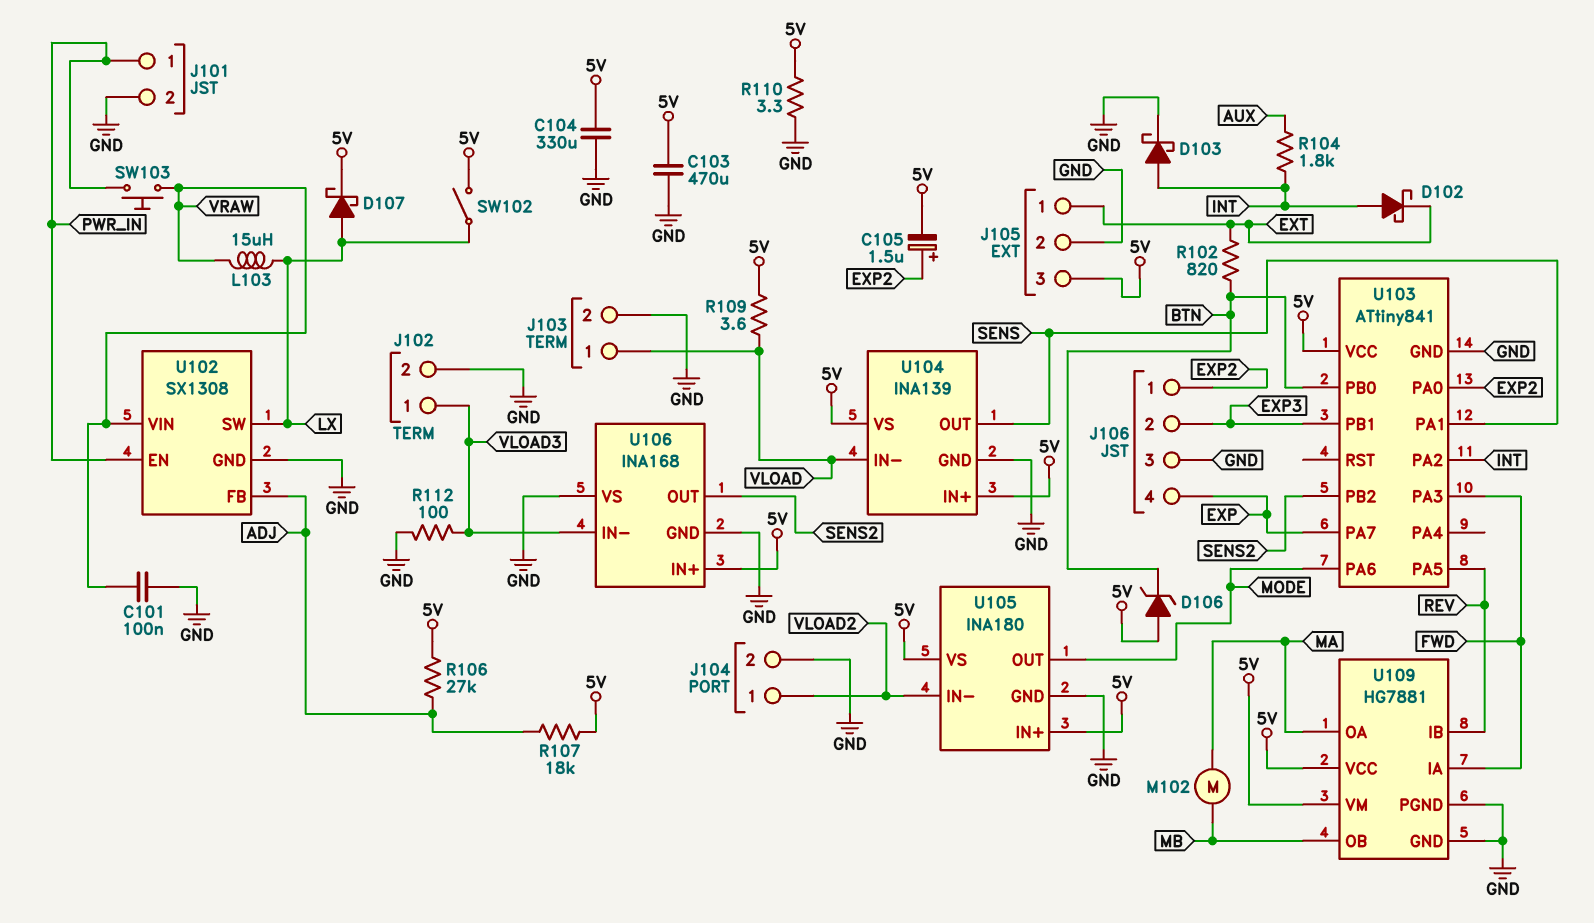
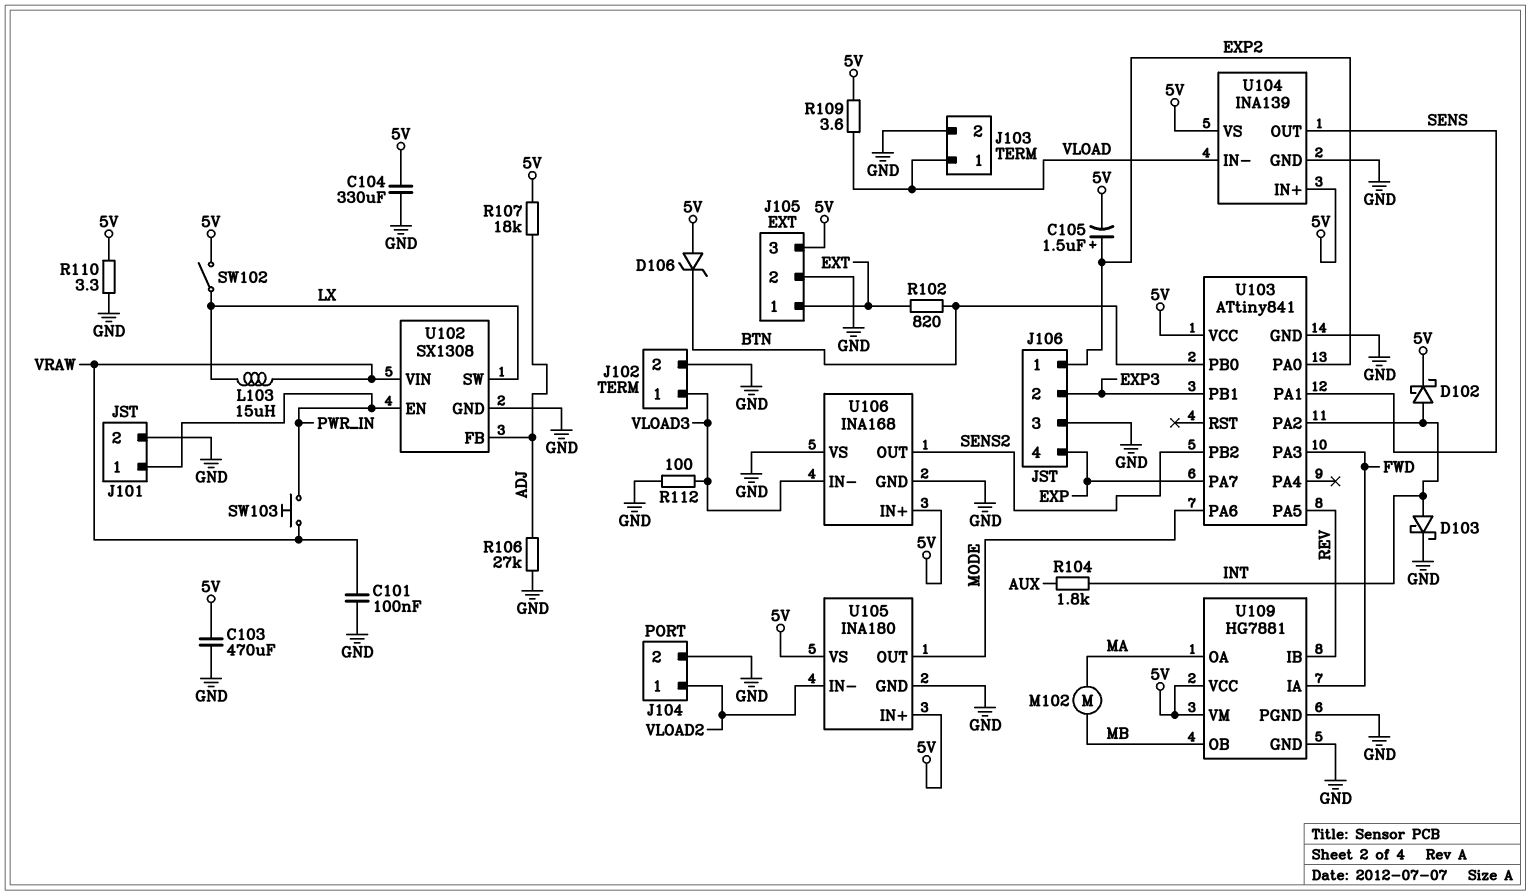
D102: schottky (A INT, K EXT) -> schottky (A INT, K 5V)
D107: schottky (A LX, K 5V) -> none
R106: 27k (5V, ADJ) -> 27k (ADJ, GND)

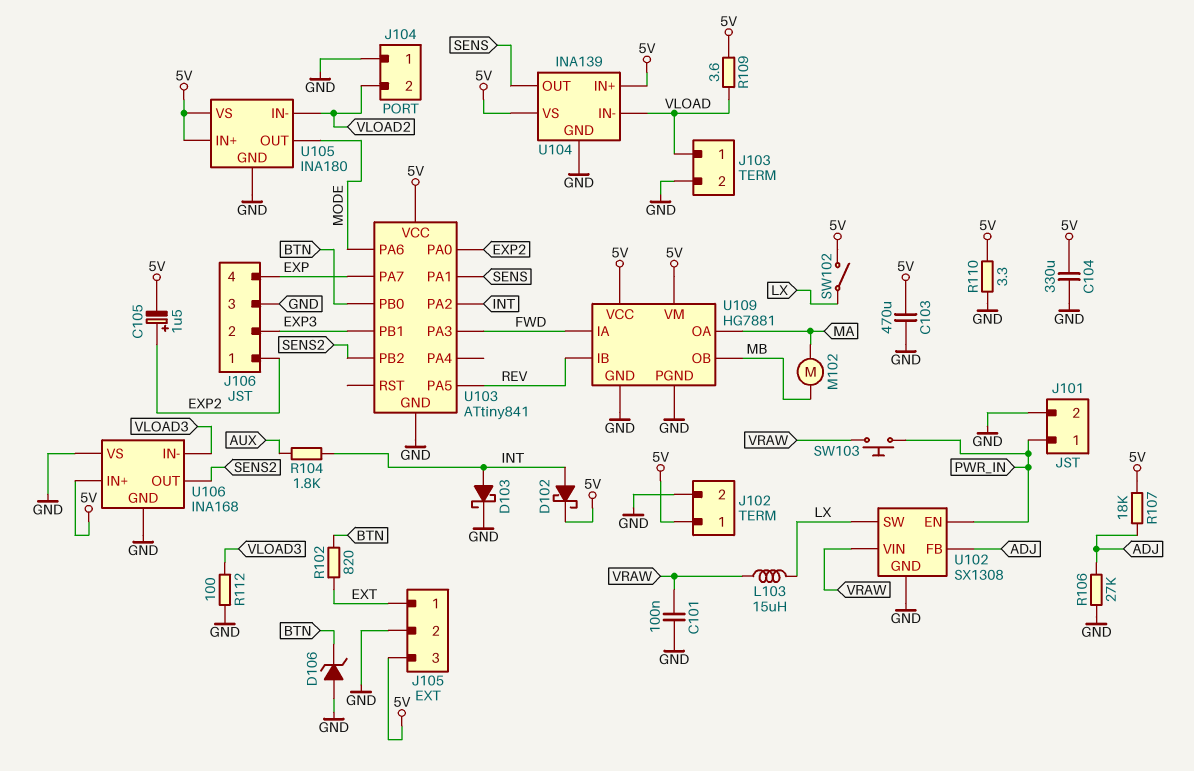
D106: zener (A 5V, K BTN) -> zener (A GND, K BTN)
J102 pin 1: VLOAD3 -> 5V
J104 pin 1: VLOAD2 -> GND
J104 pin 2: GND -> VLOAD2

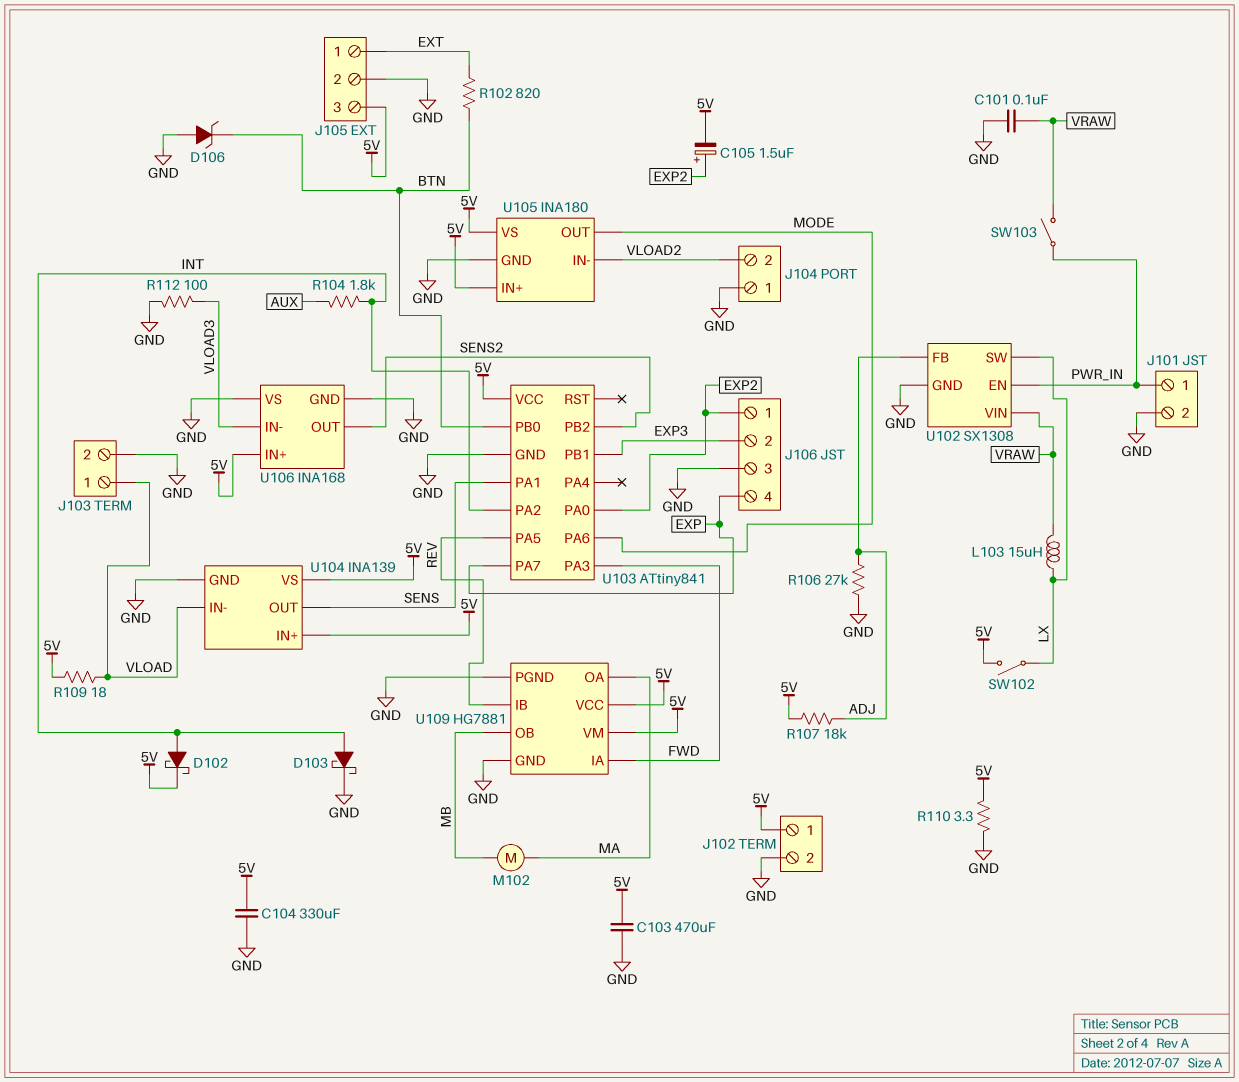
R109: 3.6 (5V, VLOAD) -> 18 (5V, VLOAD)
SW103: button (PWR_IN, VRAW) -> switch (PWR_IN, VRAW)

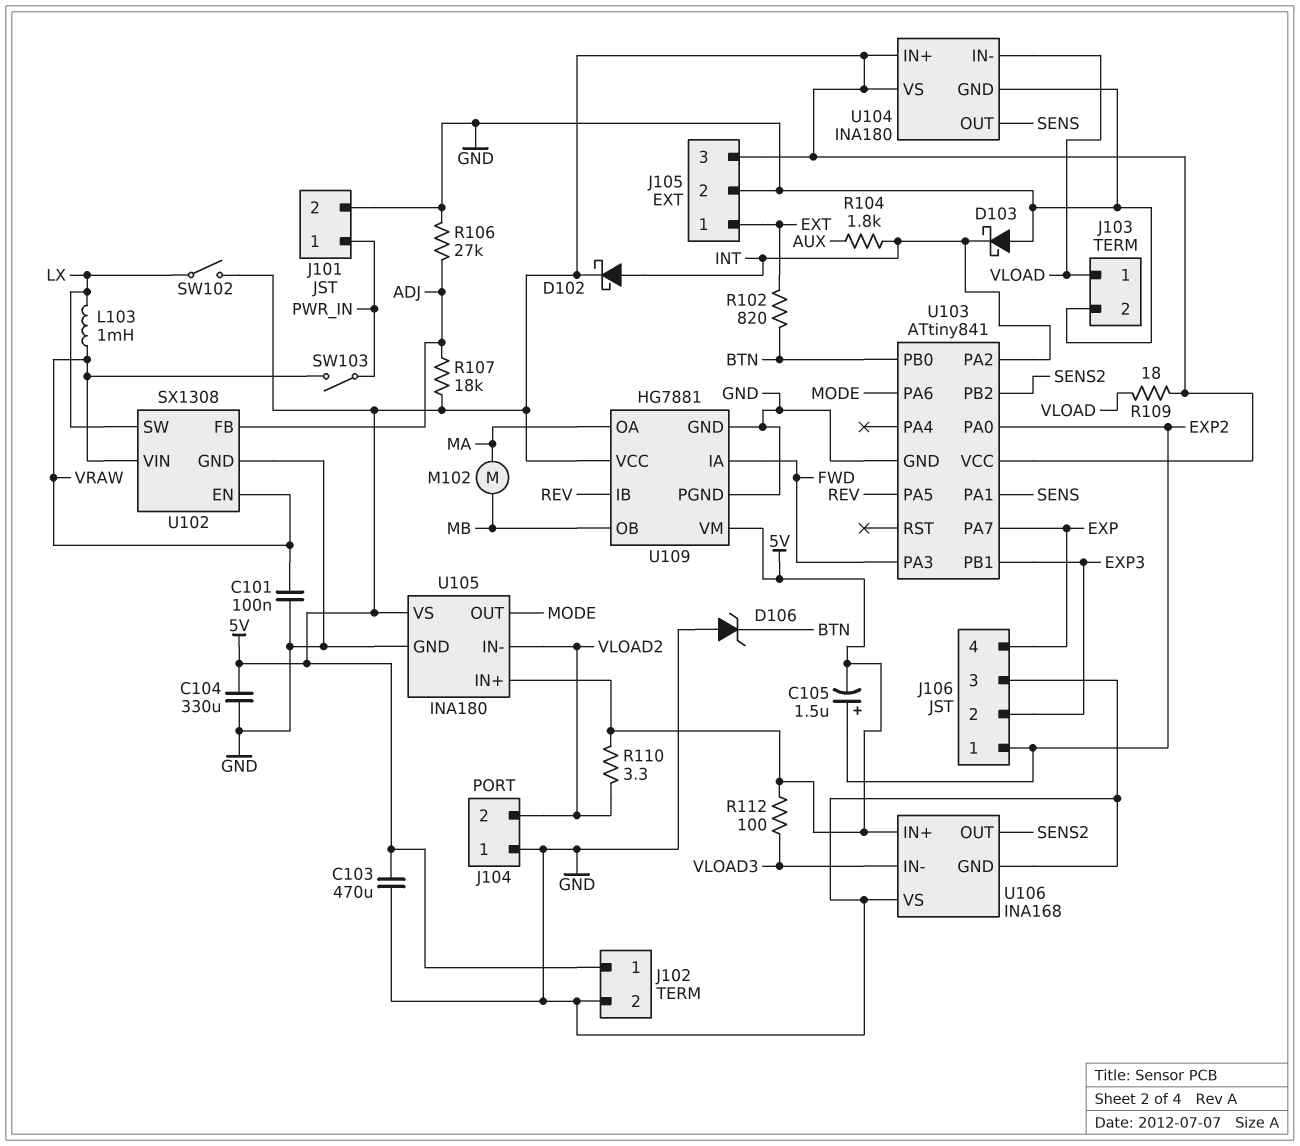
D103: schottky (A INT, K GND) -> schottky (A GND, K INT)
L103: 15uH (LX, VRAW) -> 1mH (LX, VRAW)
R110: 3.3 (5V, GND) -> 3.3 (5V, VLOAD2)
R112: 100 (GND, VLOAD3) -> 100 (5V, VLOAD3)
U102 pin EN: PWR_IN -> VRAW
U104: INA139 -> INA180

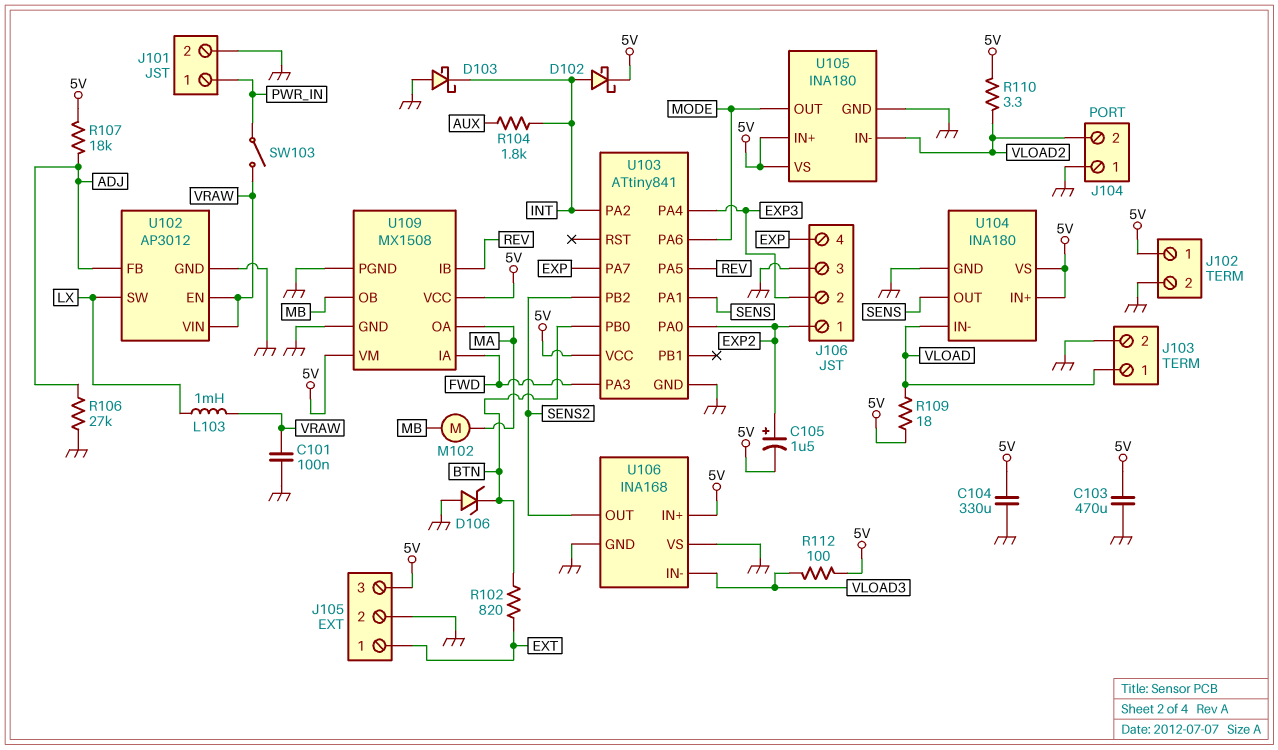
SW102: switch (5V, LX) -> none
U102: SX1308 -> AP3012
U103 pin PA4: none -> EXP3
U103 pin PB1: EXP3 -> none
U109: HG7881 -> MX1508

